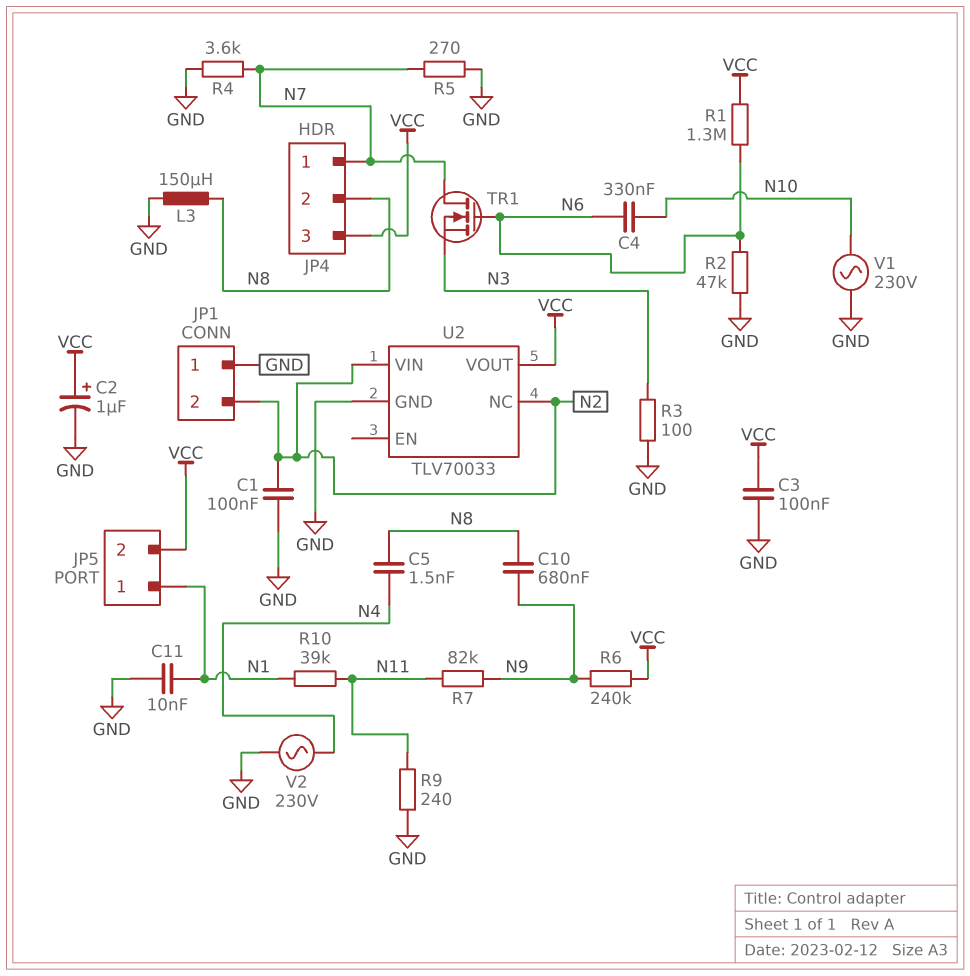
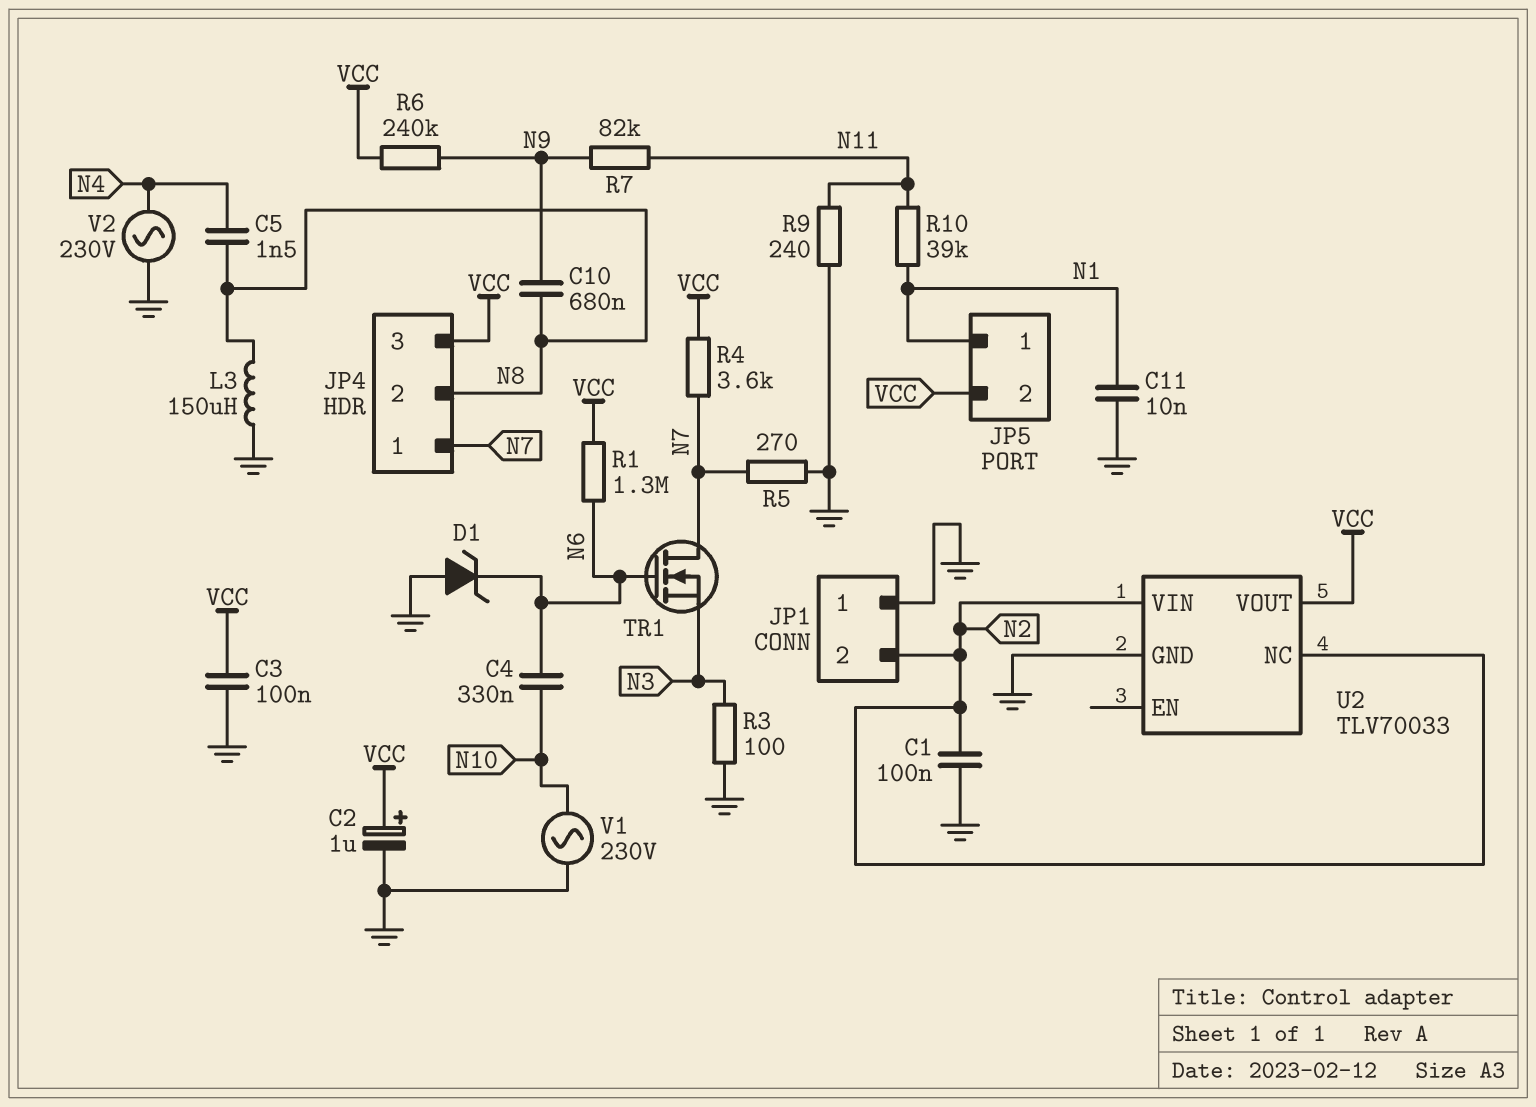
D1: none -> zener (A GND, K N6)
R2: 47k (GND, N6) -> none
R4: 3.6k (GND, N7) -> 3.6k (N7, VCC)

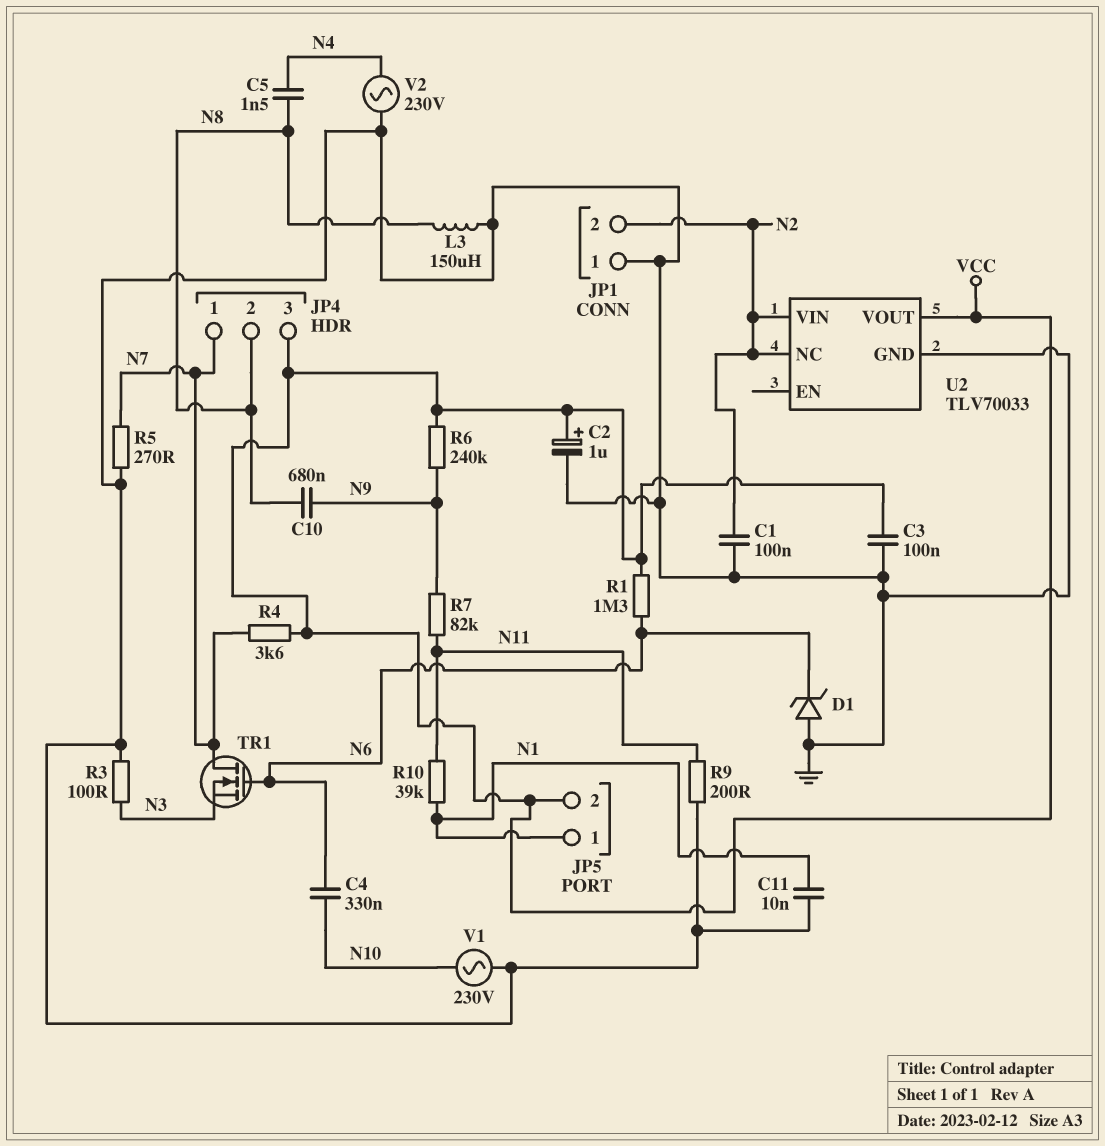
R9: 240 (GND, N11) -> 200 (GND, N11)

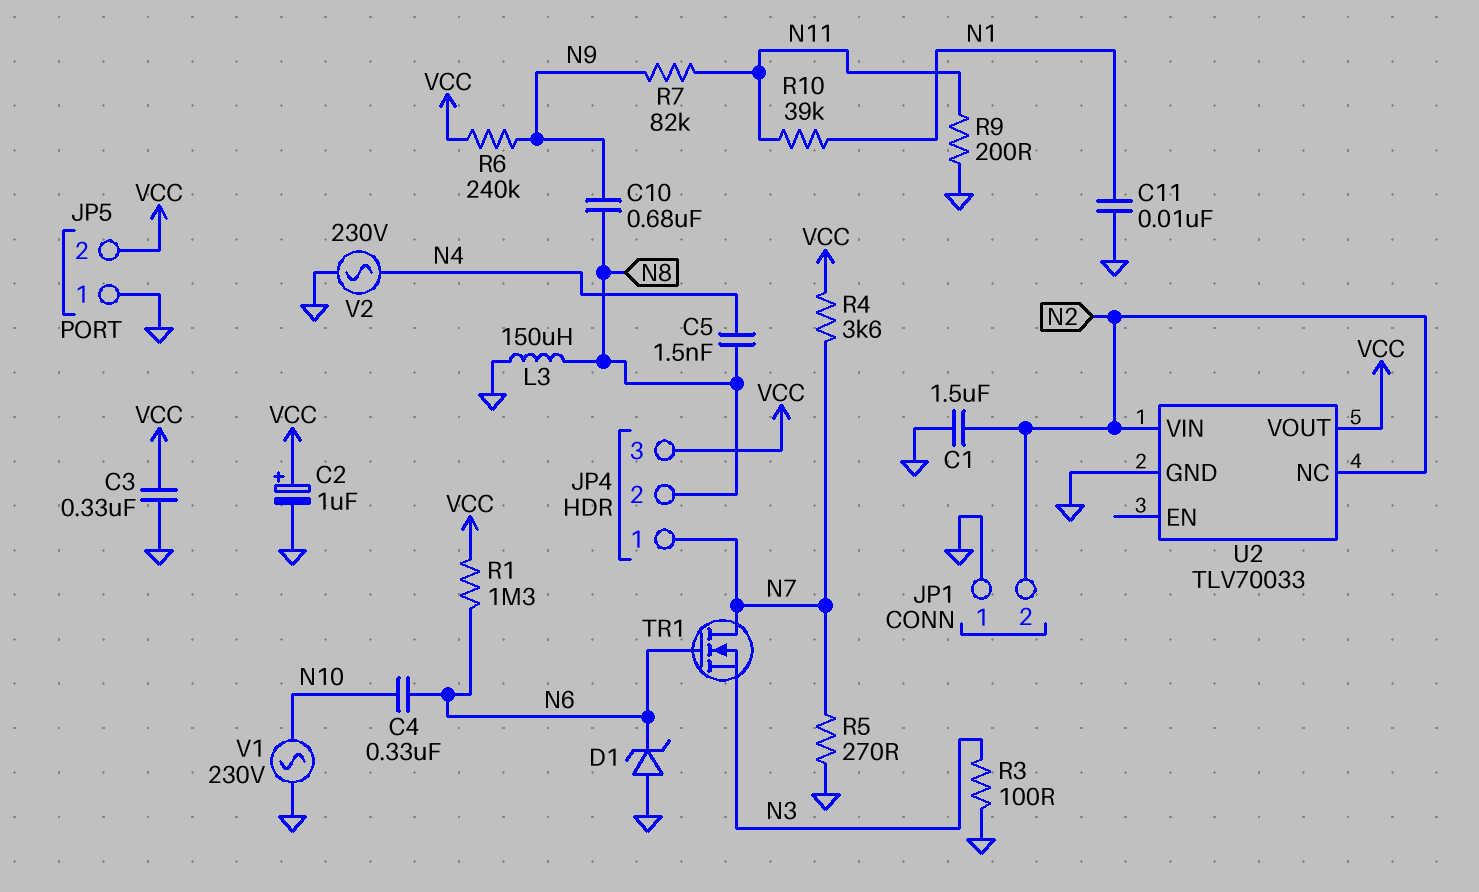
C1: 100nF (GND, N2) -> 1.5uF (GND, N2)
C3: 100nF (GND, VCC) -> 330nF (GND, VCC)
JP5 pin 1: N1 -> GND

